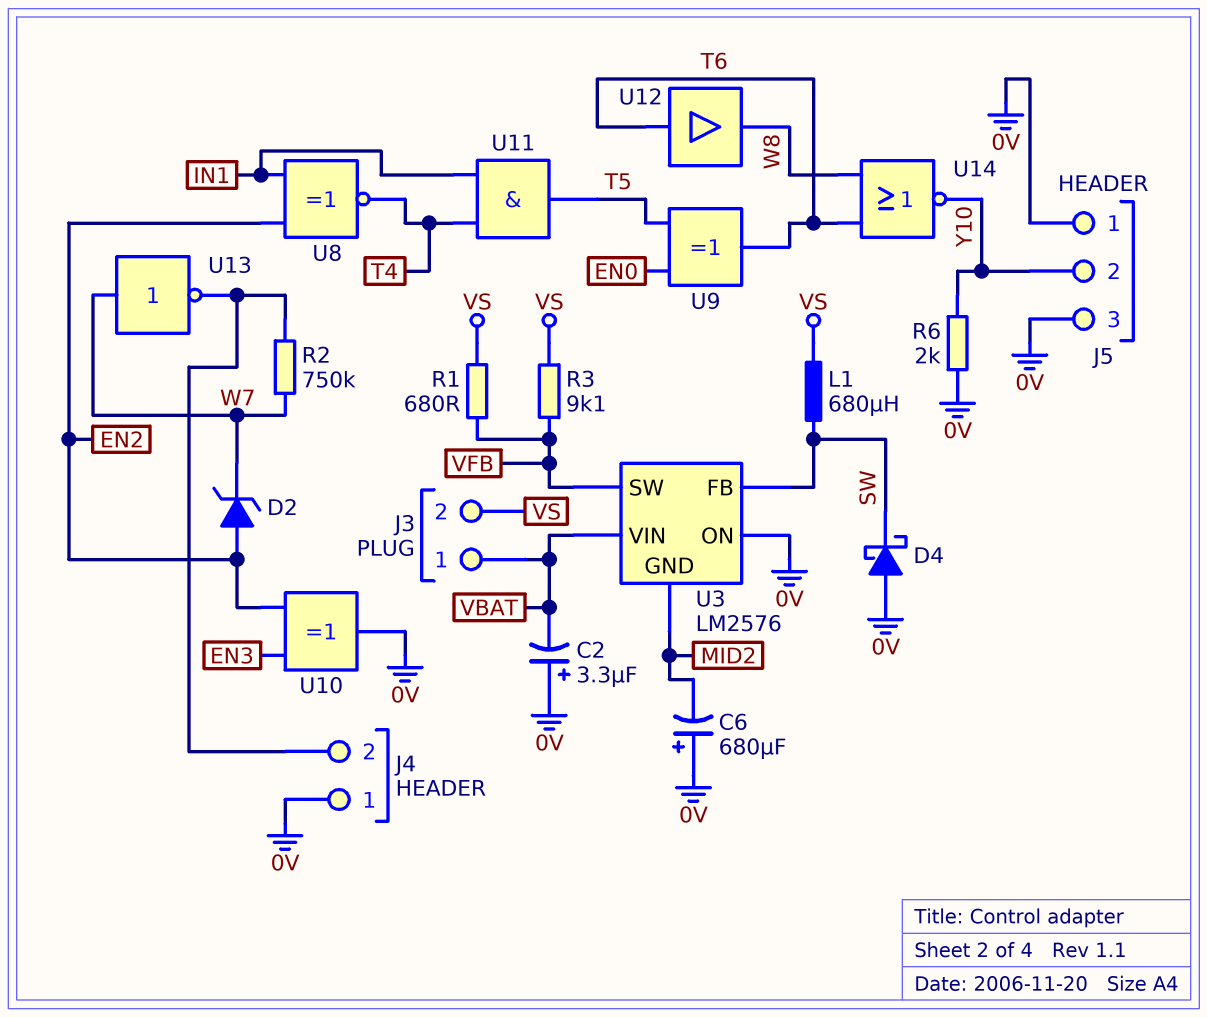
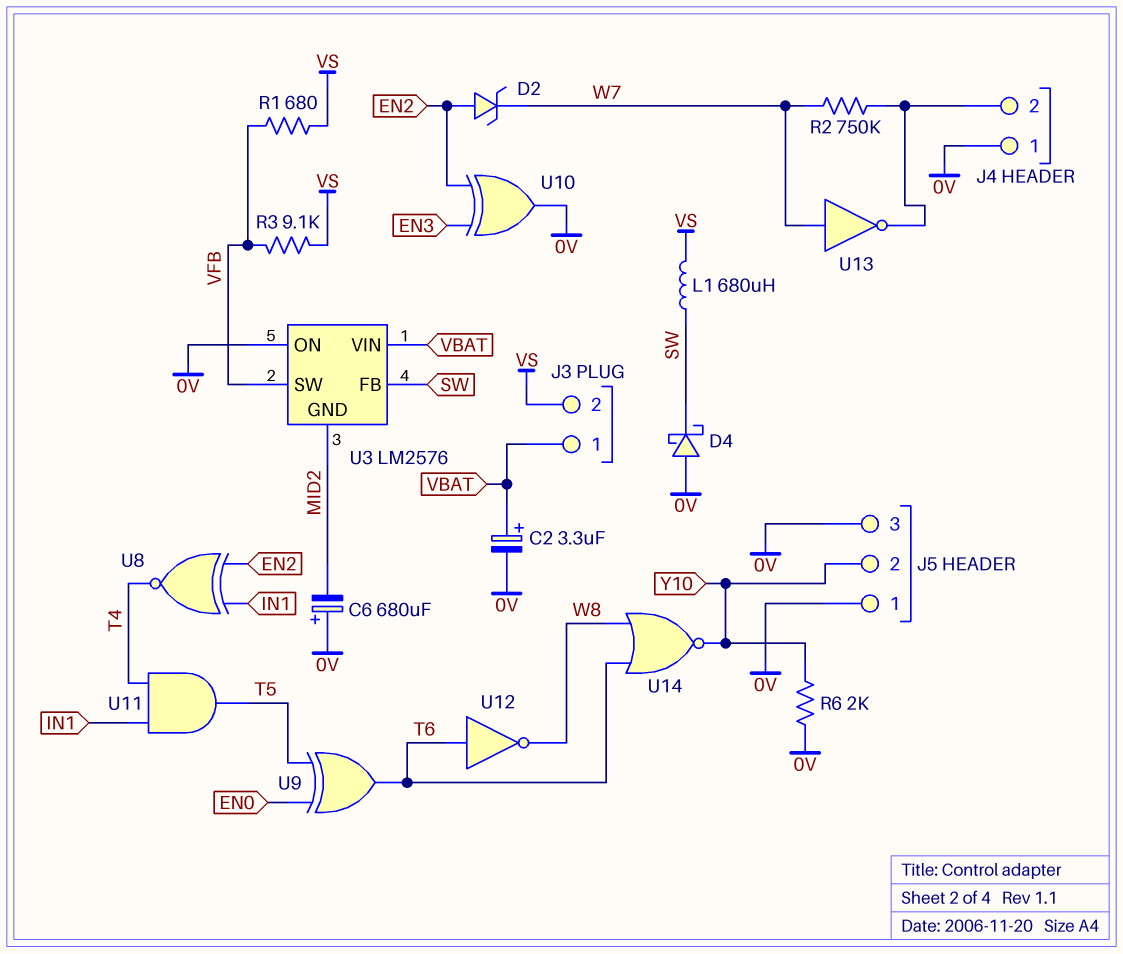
C2: 3.3uF (plus 0V, minus VBAT) -> 3.3uF (plus VBAT, minus 0V)
U12: buffer (in T6, out W8) -> NOT (in T6, out W8)

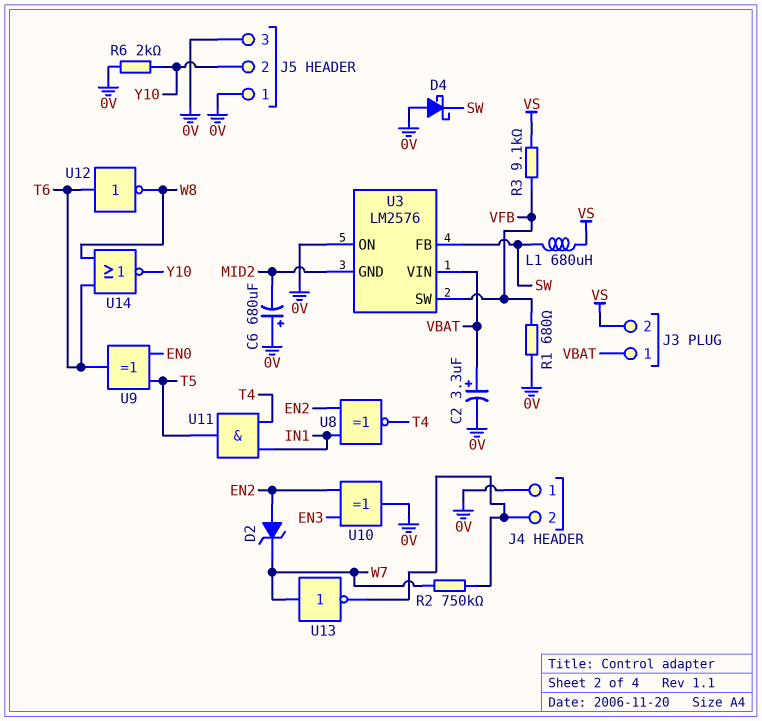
R1: 680 (VFB, VS) -> 680 (0V, VFB)

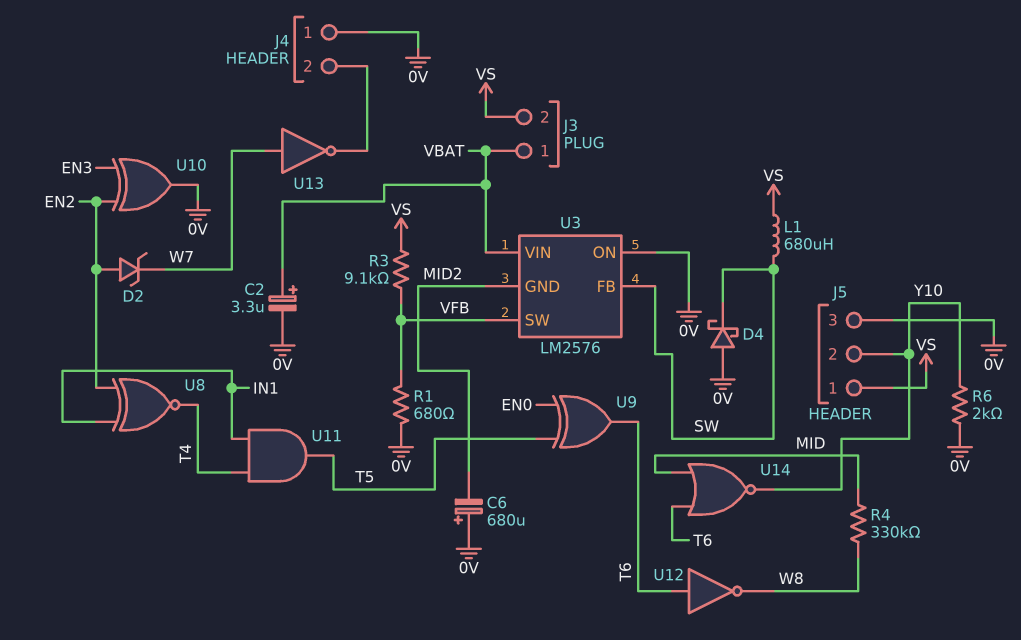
J5 pin 1: 0V -> VS
R2: 750k (J4/2, W7) -> none
R4: none -> 330k (MID, W8)
U14: NOR (in T6, in W8, out Y10) -> NOR (in MID, in T6, out Y10)

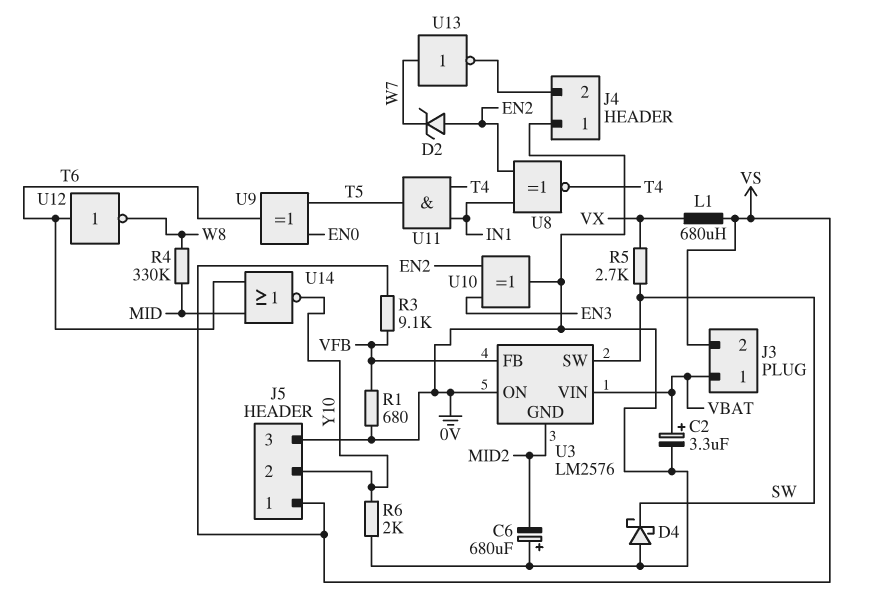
L1: 680uH (SW, VS) -> 680uH (VS, VX)
R5: none -> 2.7k (SW, VX)
U3 pin FB: SW -> VFB
U3 pin SW: VFB -> SW

